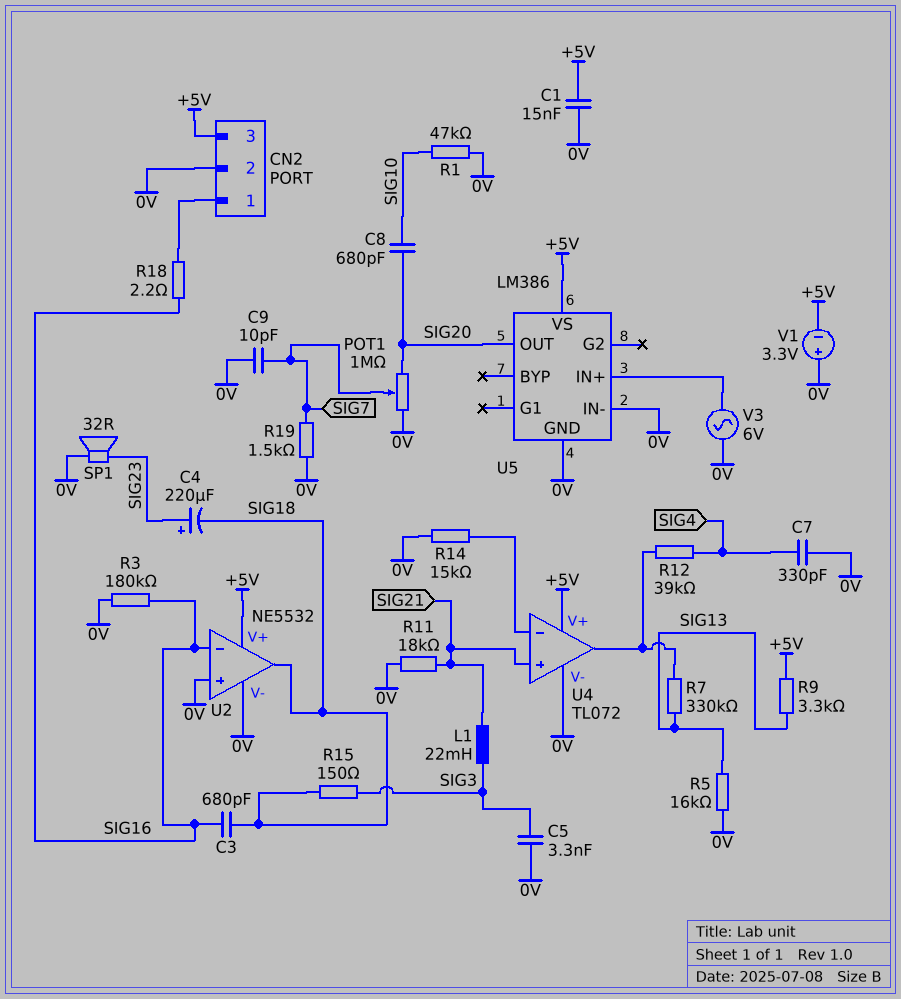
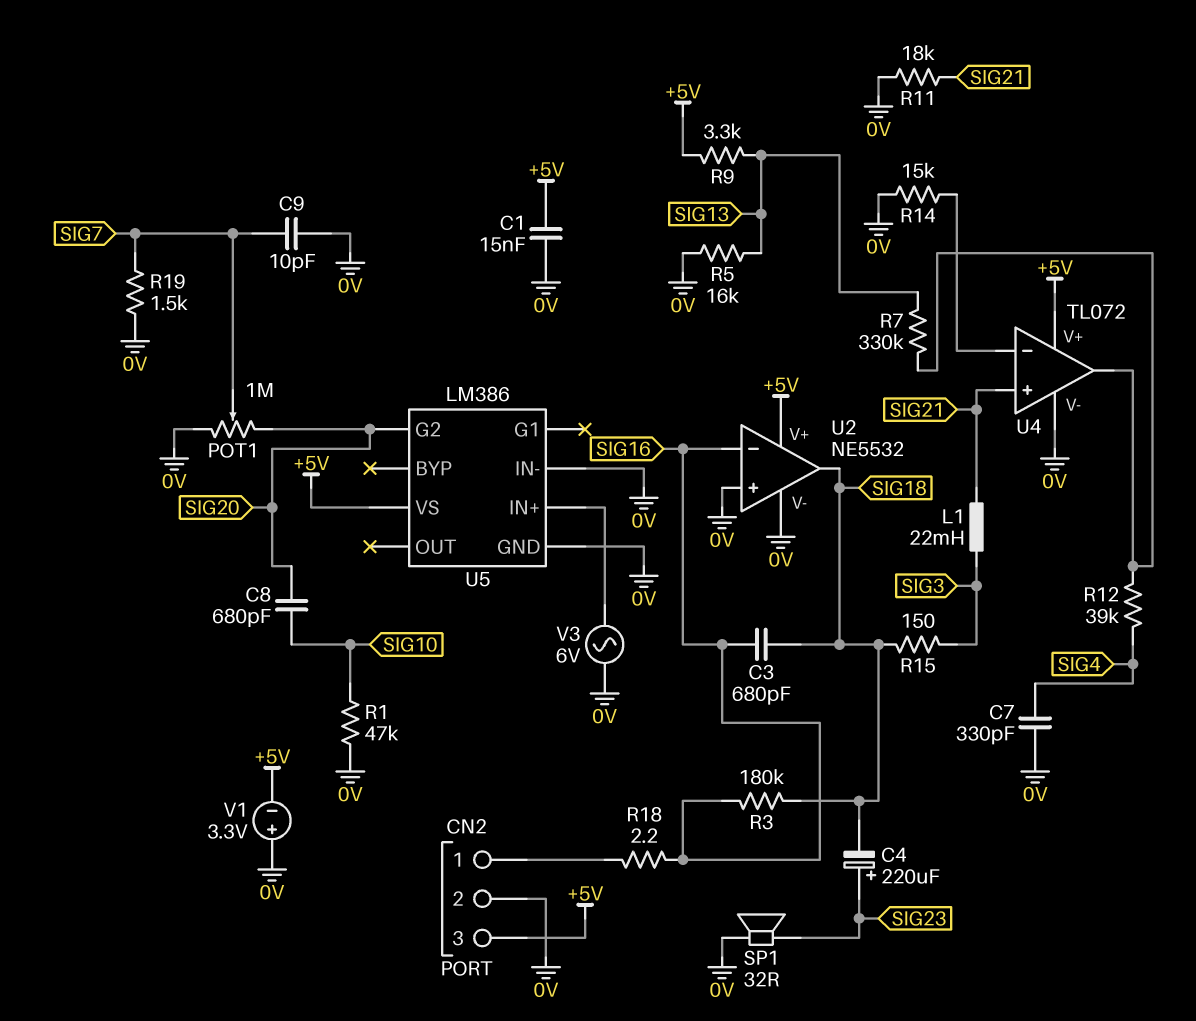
C5: 3.3nF (0V, SIG3) -> none
R3: 180k (0V, SIG16) -> 180k (SIG16, SIG18)
U5 pin G2: none -> SIG20
U5 pin OUT: SIG20 -> none

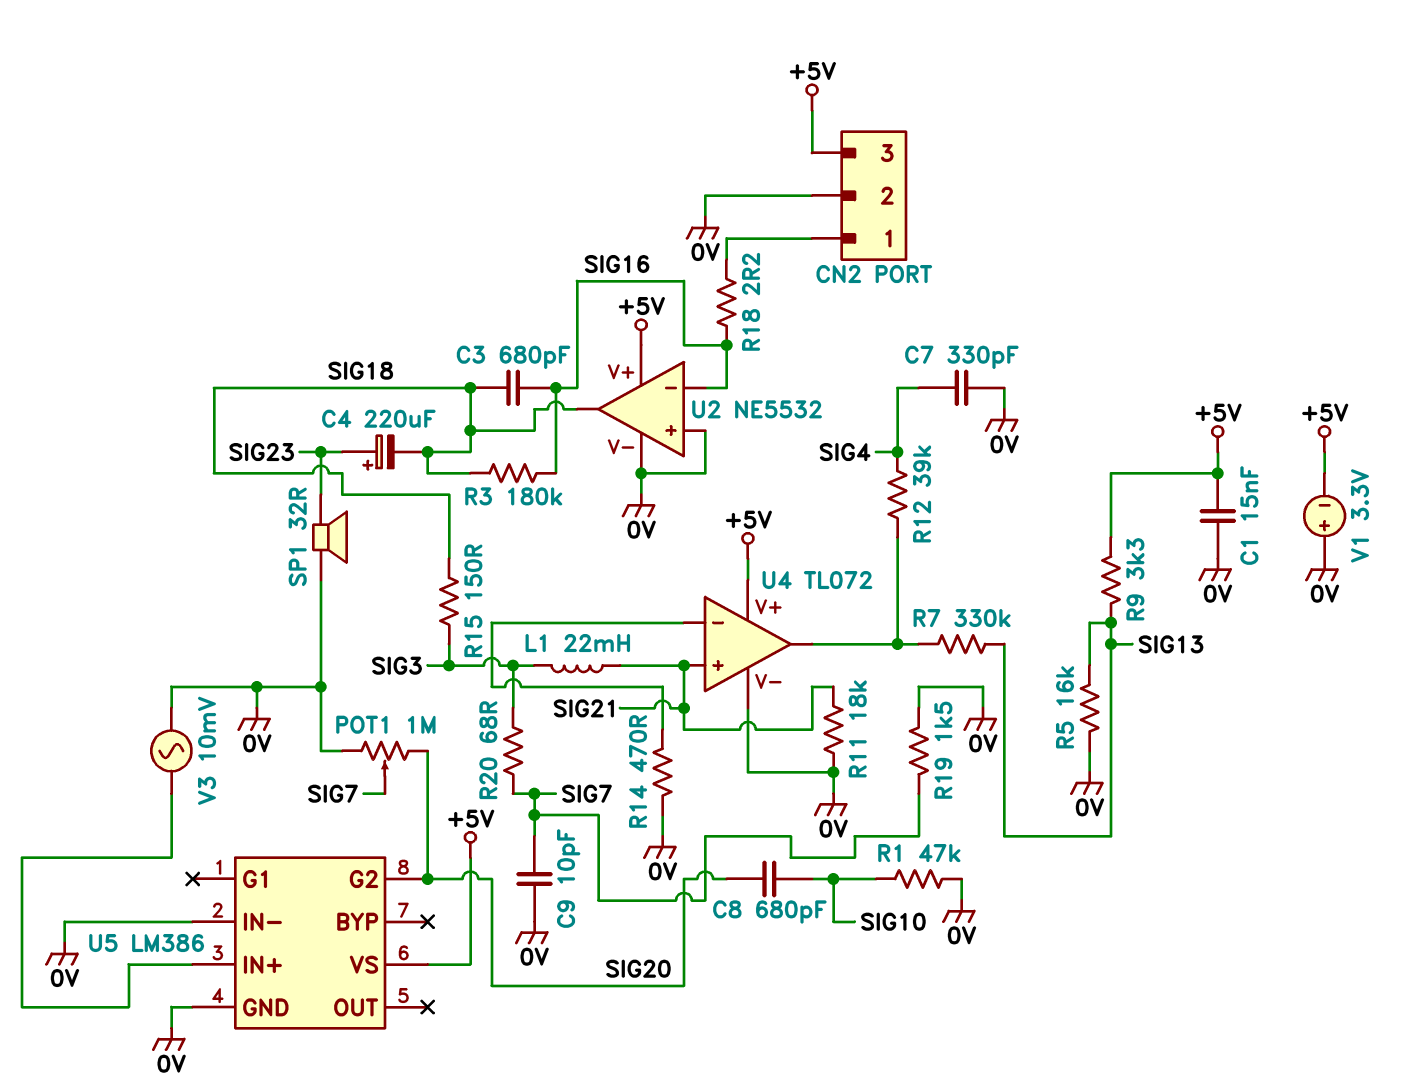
R14: 15k (0V, U4/in-) -> 470 (0V, U4/in-)
R20: none -> 68 (SIG3, SIG7)
V3: AC 6V (0V, U5/IN+) -> AC 10mV (0V, U5/IN+)

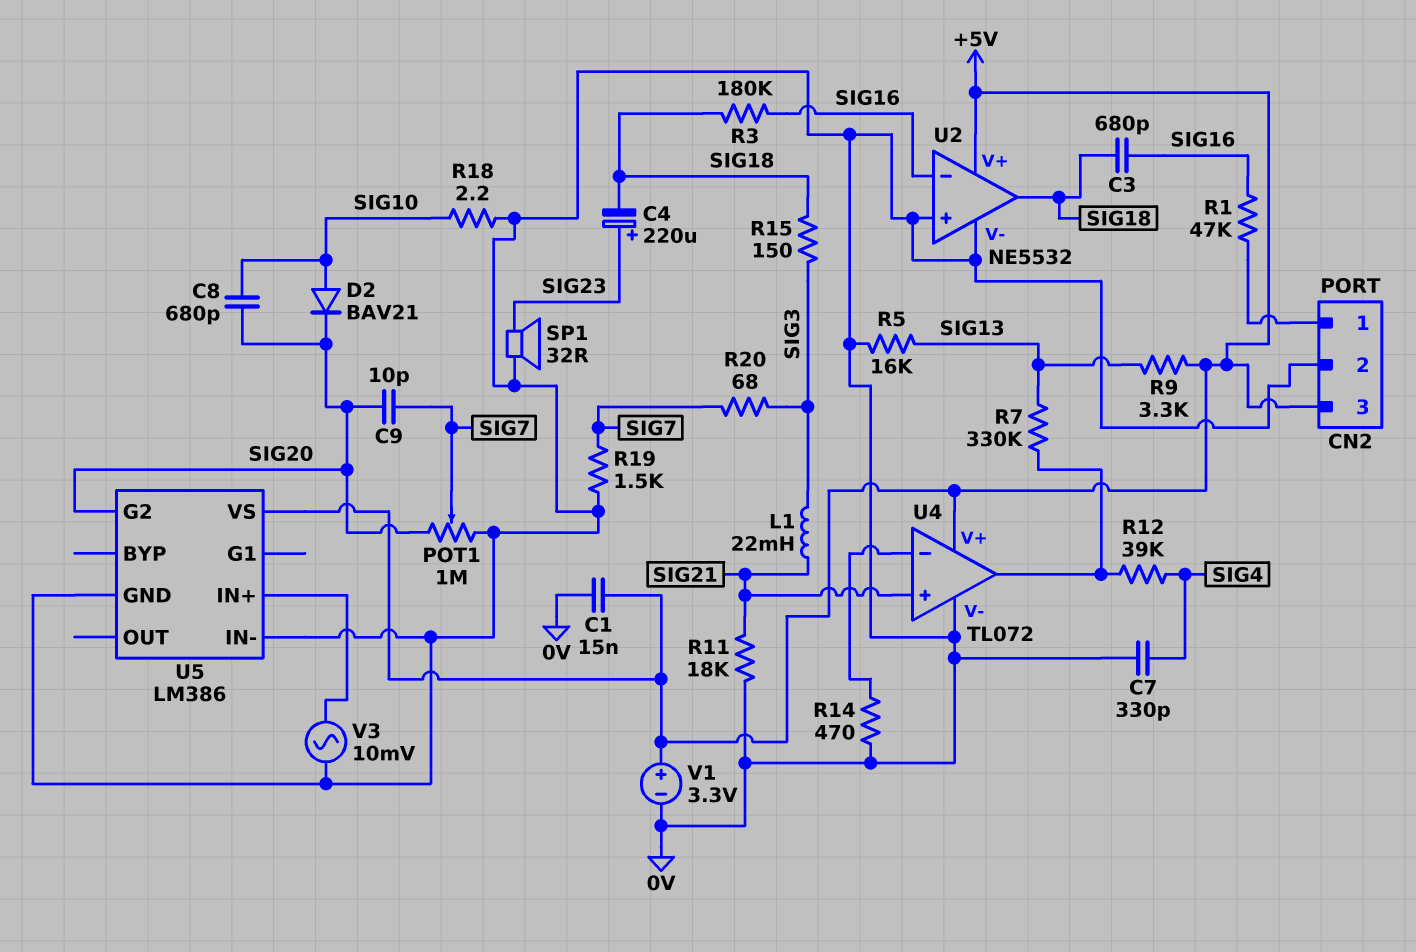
C9: 10pF (0V, SIG7) -> 10pF (SIG7, SIG20)
D2: none -> diode BAV21 (A SIG10, K SIG20)
R1: 47k (0V, SIG10) -> 47k (CN2/1, SIG16)
R18: 2.2 (CN2/1, SIG16) -> 2.2 (0V, SIG10)
V1: 3.3V (plus 0V, minus +5V) -> 3.3V (plus +5V, minus 0V)

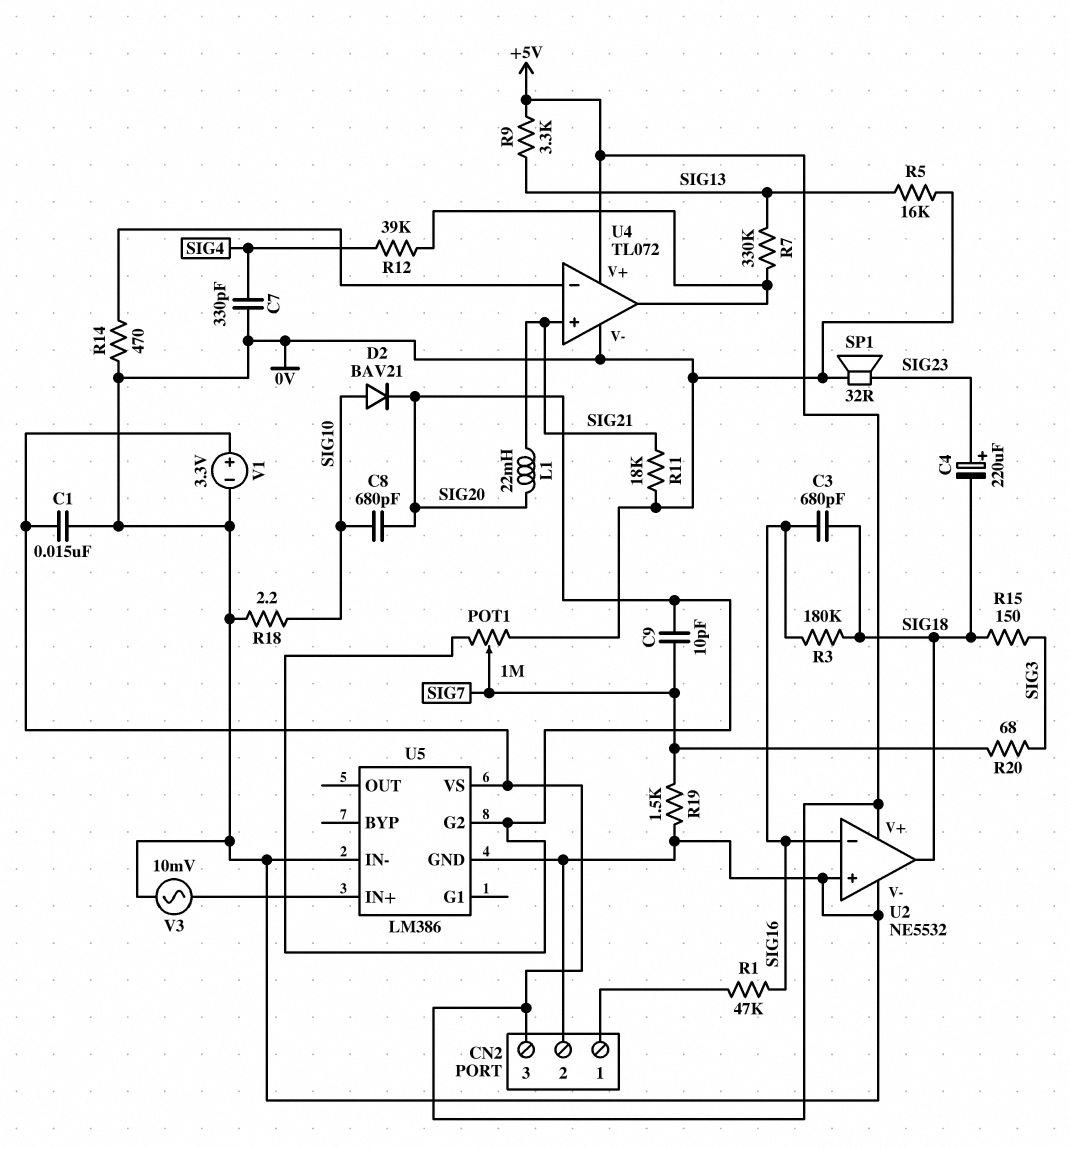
L1: 22mH (SIG3, SIG21) -> 22mH (SIG20, SIG21)

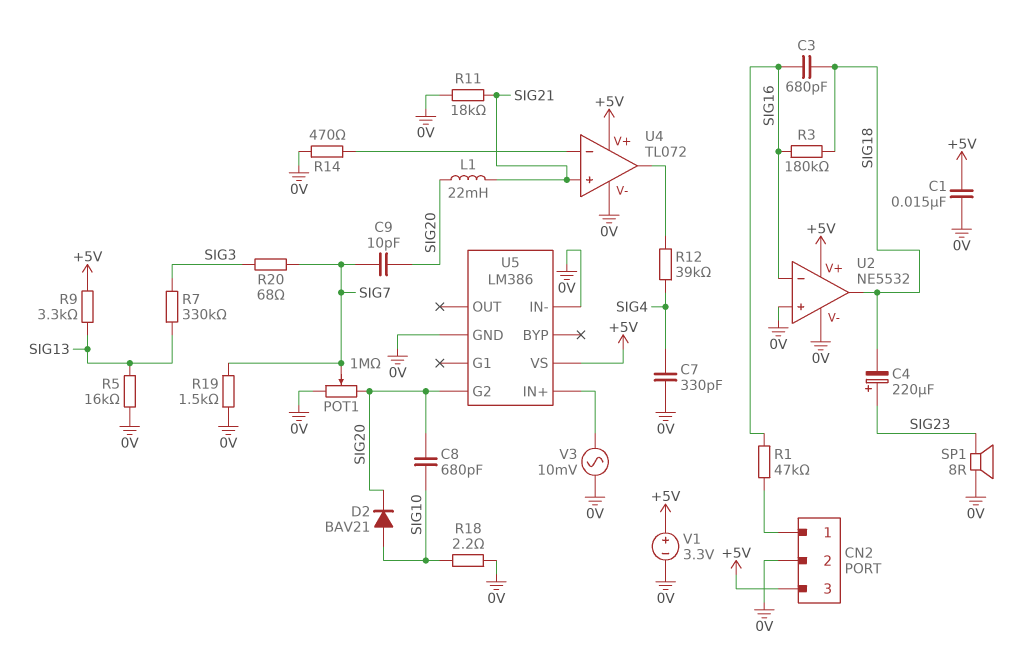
R7: 330k (SIG13, U4/out) -> 330k (SIG3, SIG13)
R15: 150 (SIG3, SIG18) -> none
SP1: speaker 32R (0V, SIG23) -> speaker 8R (0V, SIG23)

